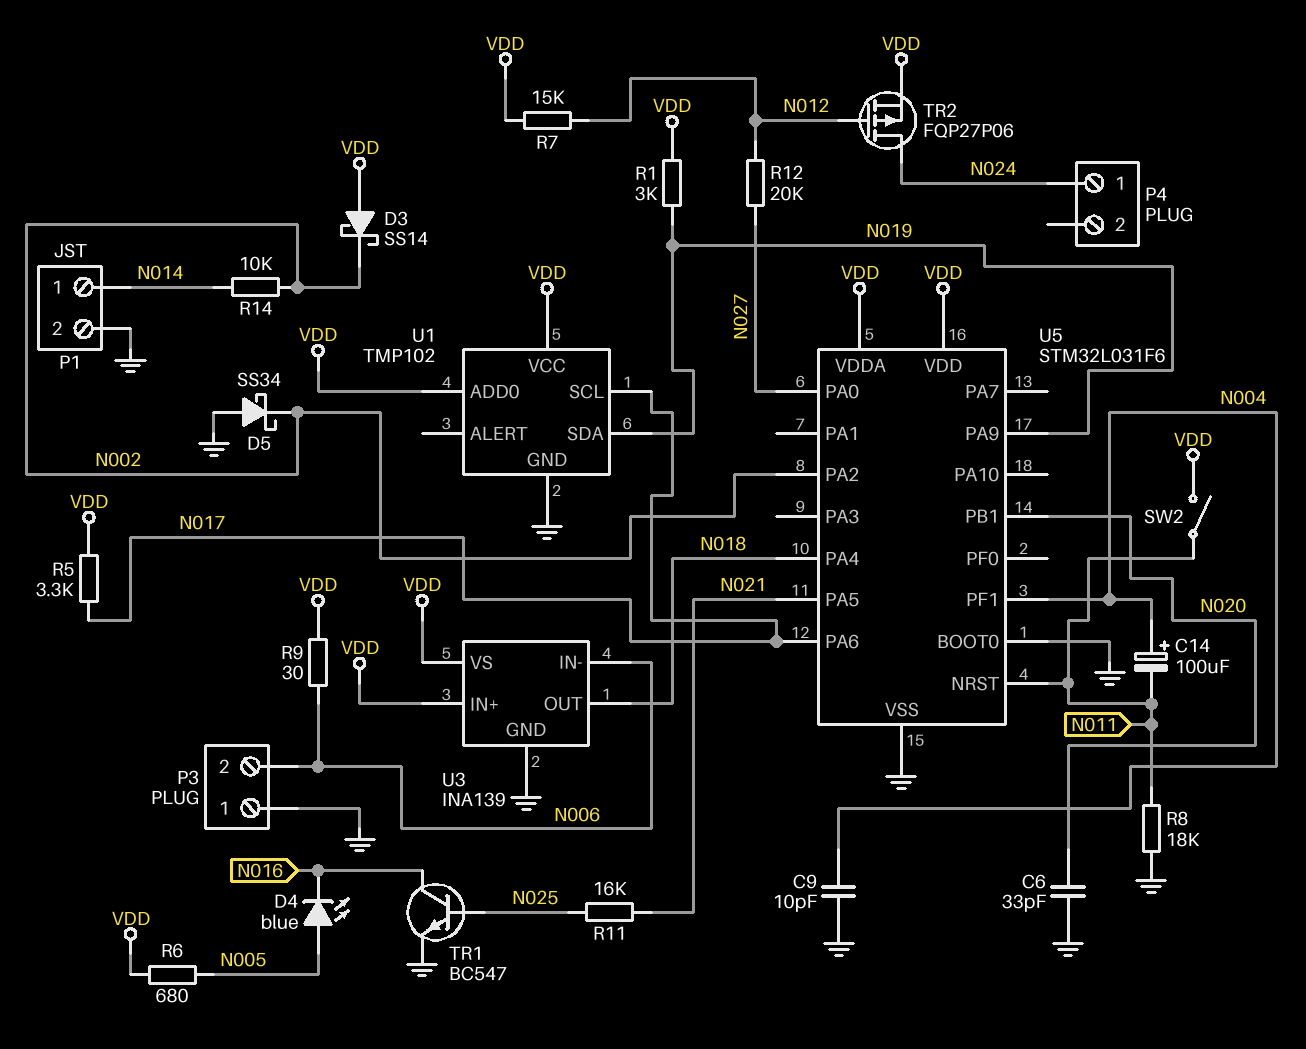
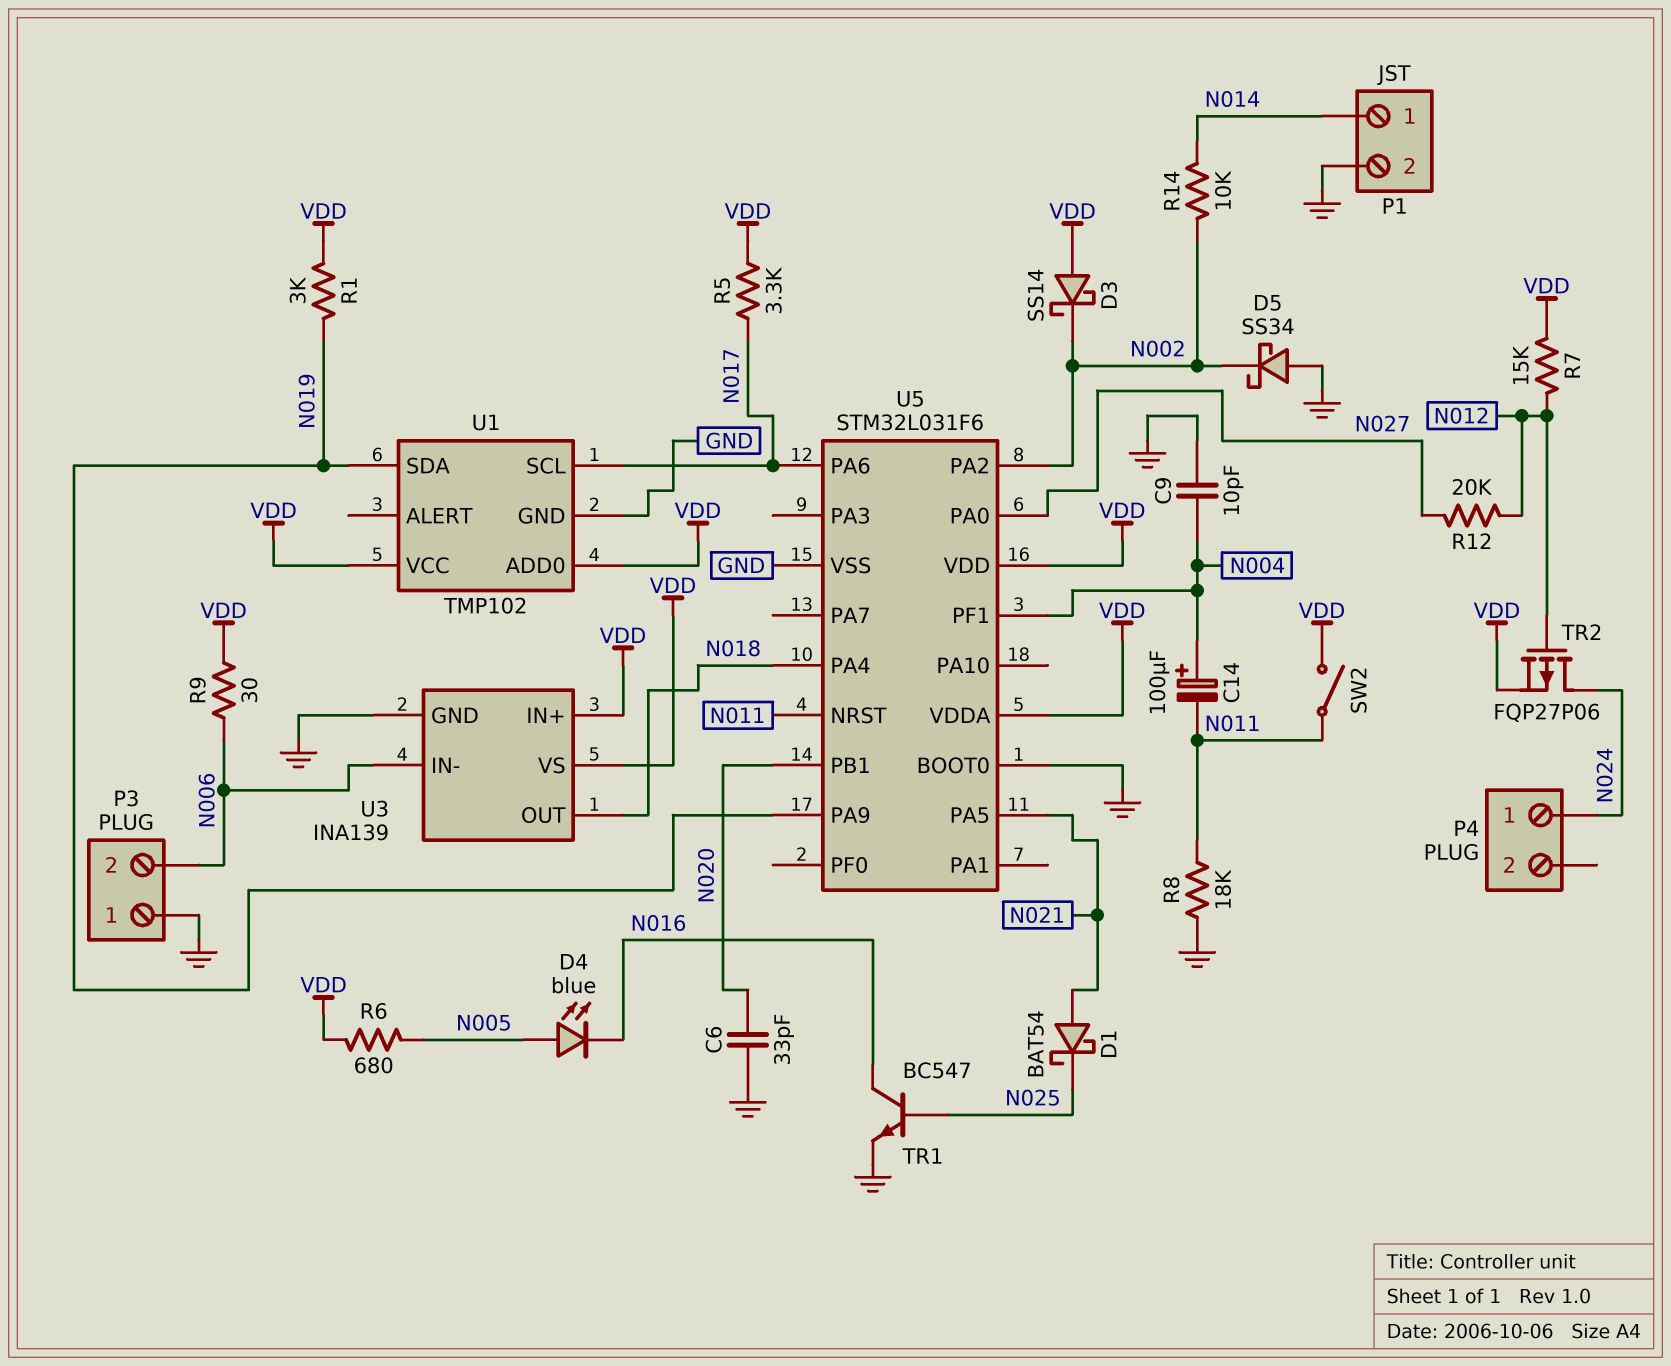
D1: none -> schottky BAT54 (A N021, K N025)
R11: 16k (N021, N025) -> none

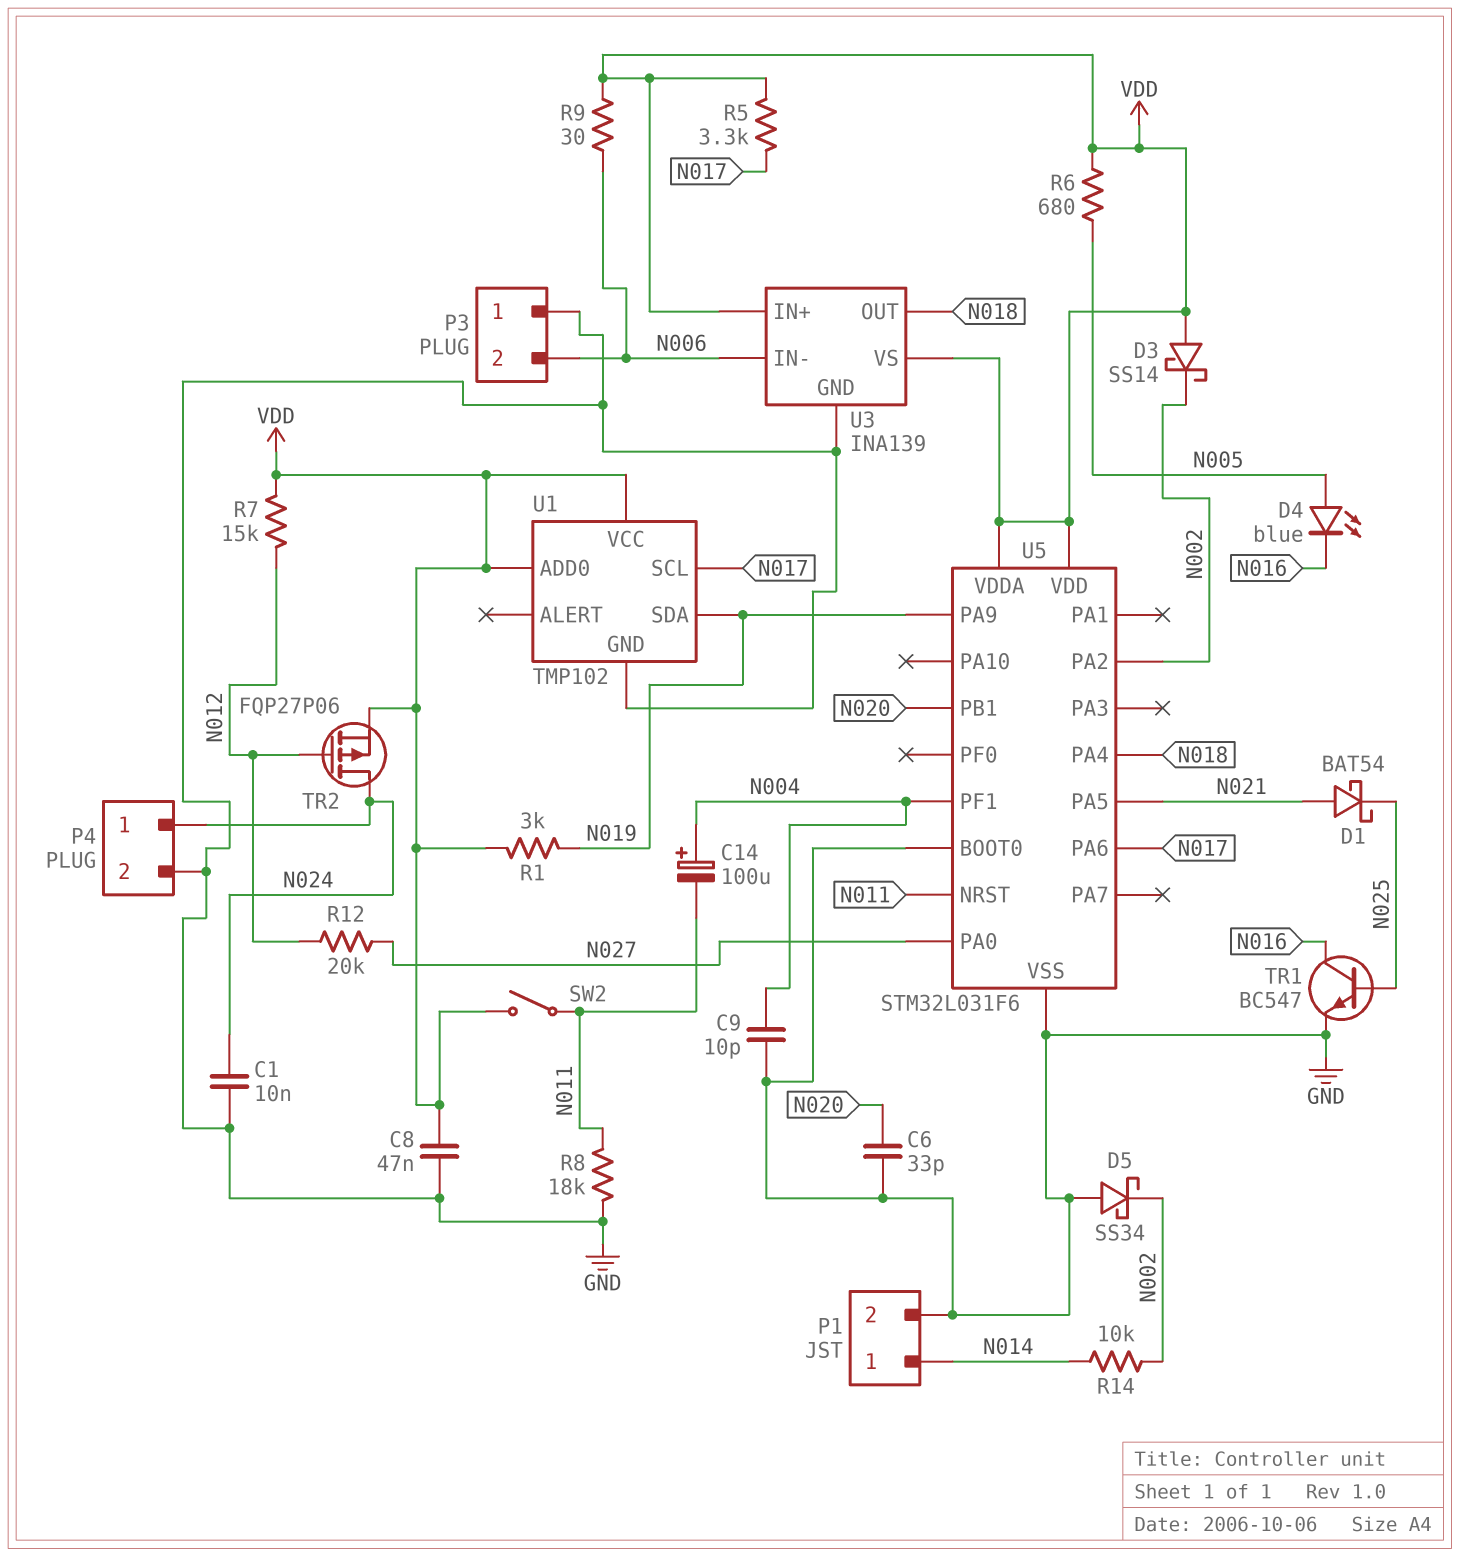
C1: none -> 10nF (GND, N024)
C8: none -> 47nF (GND, VDD)
P4 pin 2: none -> GND

